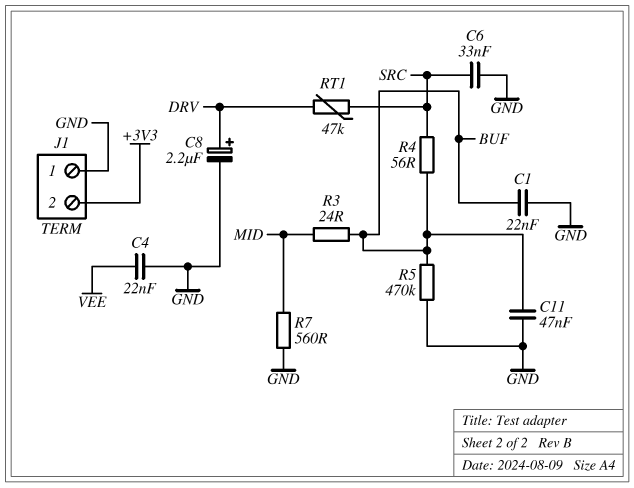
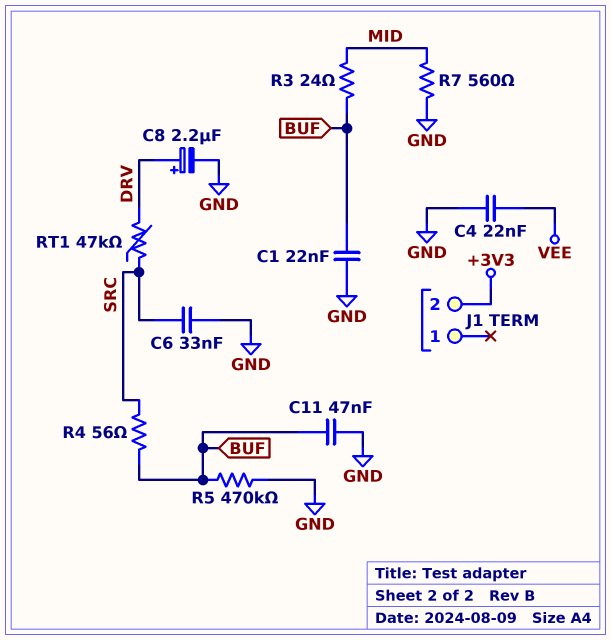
J1 pin 1: GND -> none

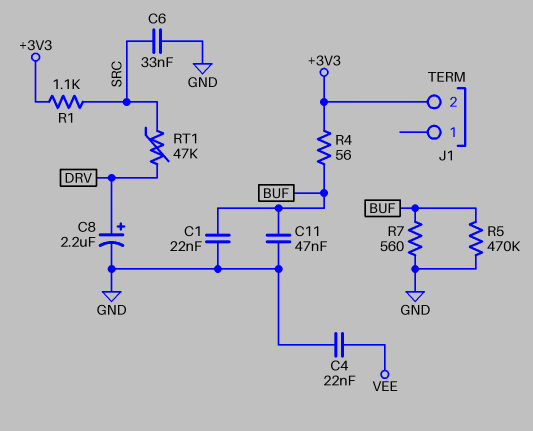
R1: none -> 1.1k (+3V3, SRC)
R3: 24 (BUF, MID) -> none
R4: 56 (BUF, SRC) -> 56 (+3V3, BUF)
R7: 560 (GND, MID) -> 560 (BUF, GND)

